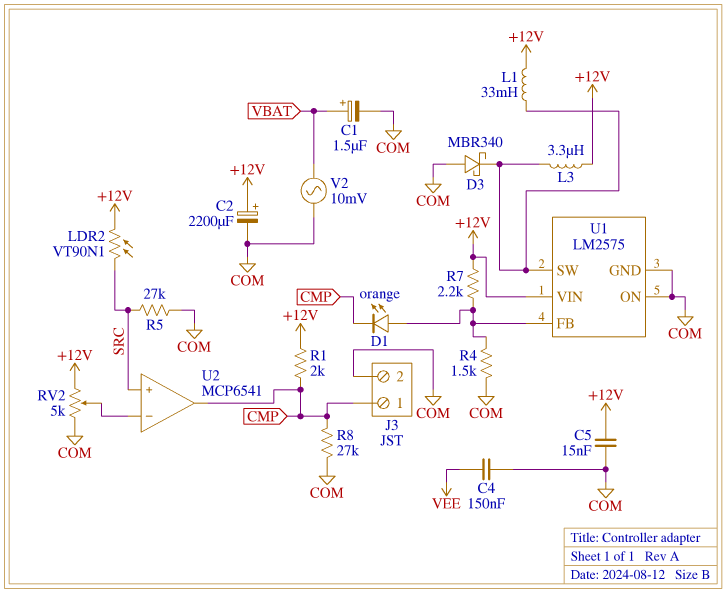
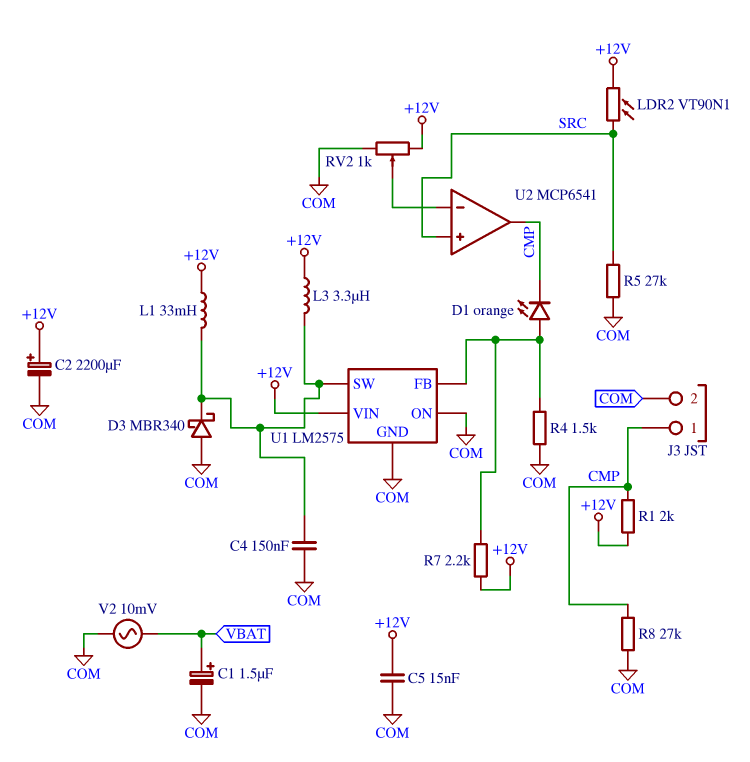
C4: 150nF (COM, VEE) -> 150nF (COM, U1/SW)
RV2: 5k (+12V, COM, wiper U2/in-) -> 1k (+12V, COM, wiper U2/in-)

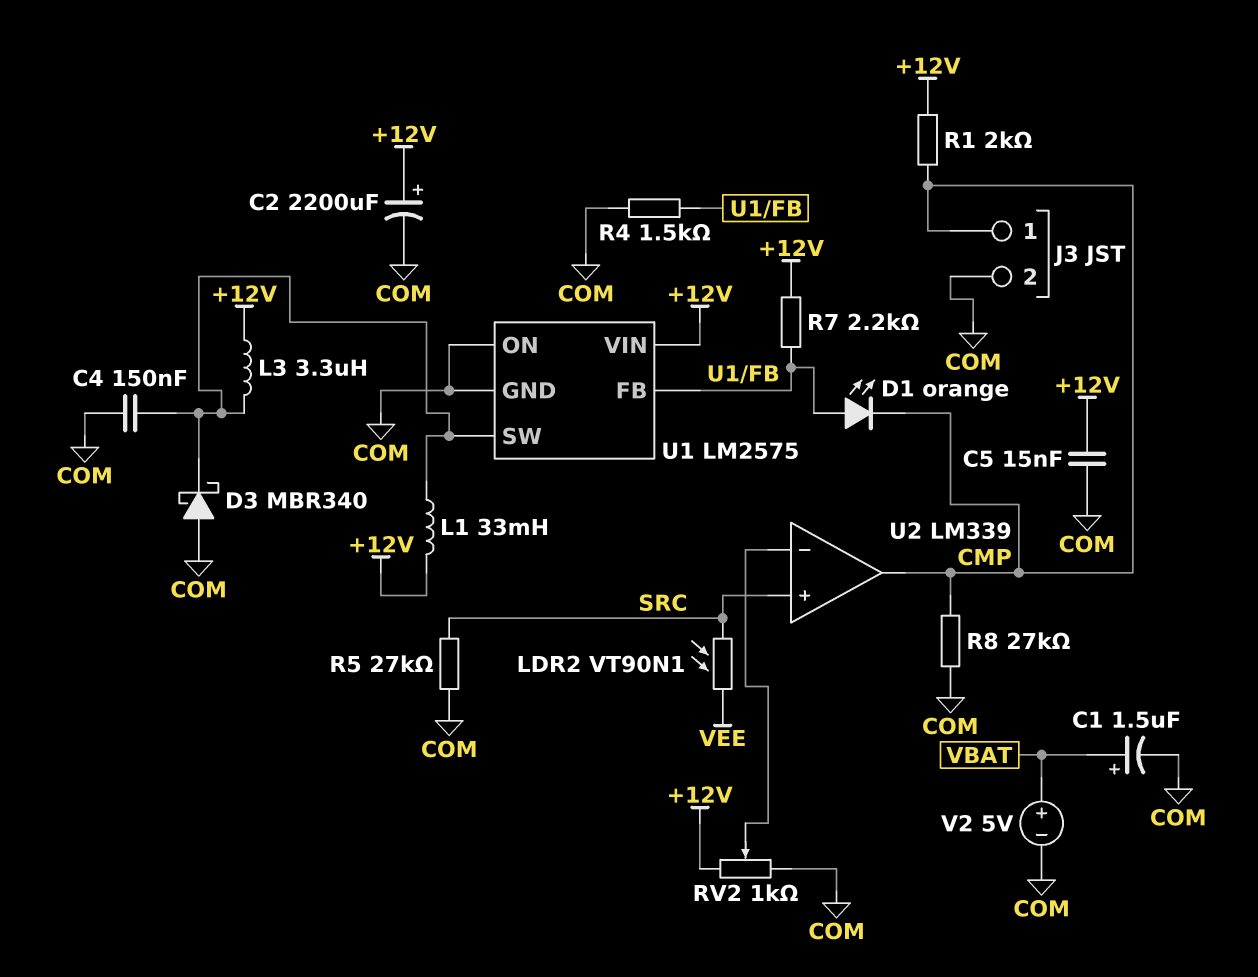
LDR2: VT90N1 (+12V, SRC) -> VT90N1 (SRC, VEE)
U2: MCP6541 -> LM339
V2: AC 10mV (COM, VBAT) -> 5V (plus VBAT, minus COM)

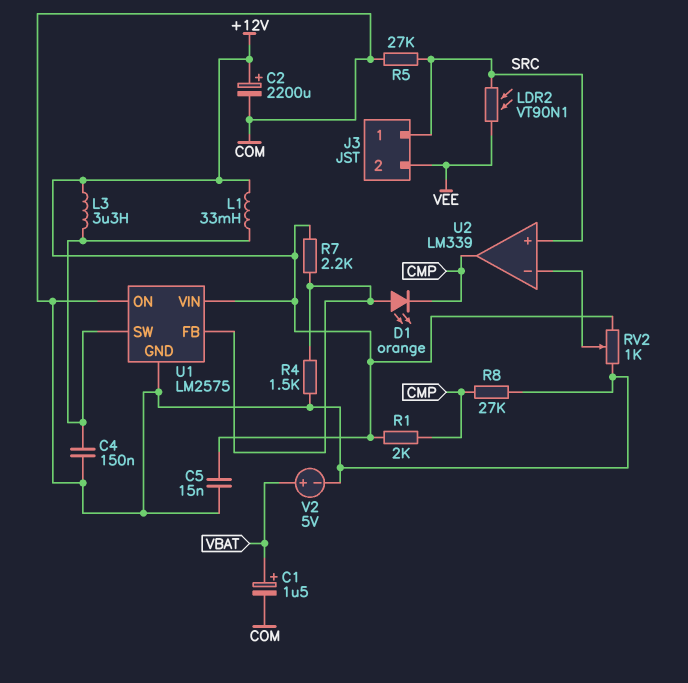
D3: schottky MBR340 (A COM, K U1/SW) -> none
J3 pin 1: CMP -> SRC
J3 pin 2: COM -> VEE

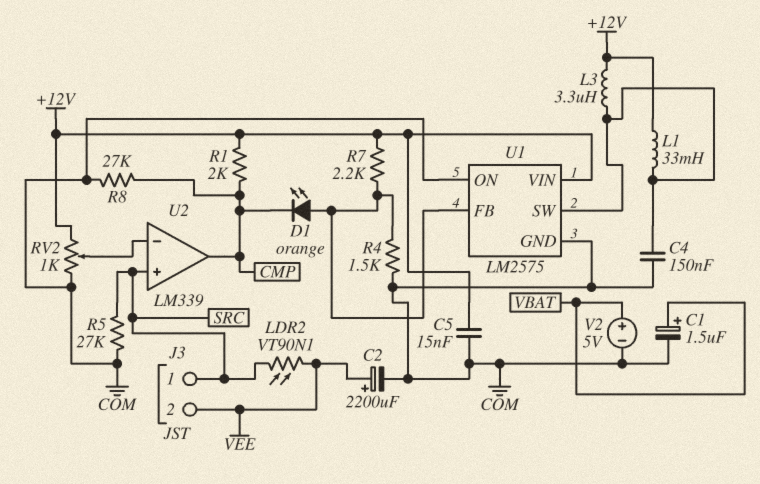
C2: 2200uF (plus +12V, minus COM) -> 2200uF (plus VEE, minus COM)

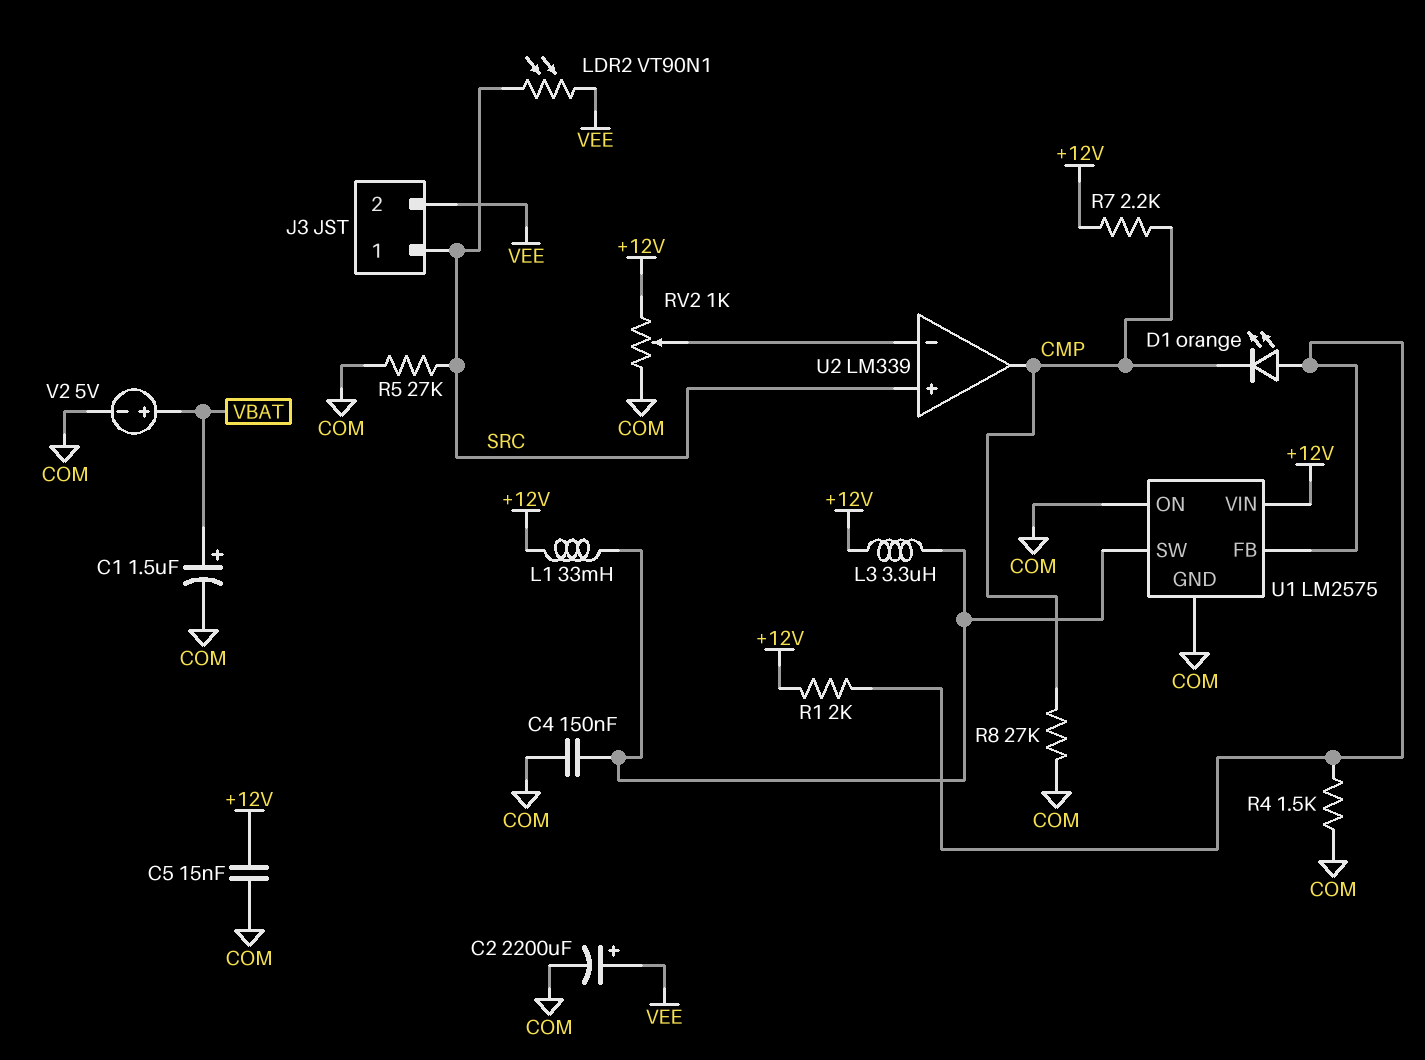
R1: 2k (+12V, CMP) -> 2k (+12V, U1/FB)
R7: 2.2k (+12V, U1/FB) -> 2.2k (+12V, CMP)

